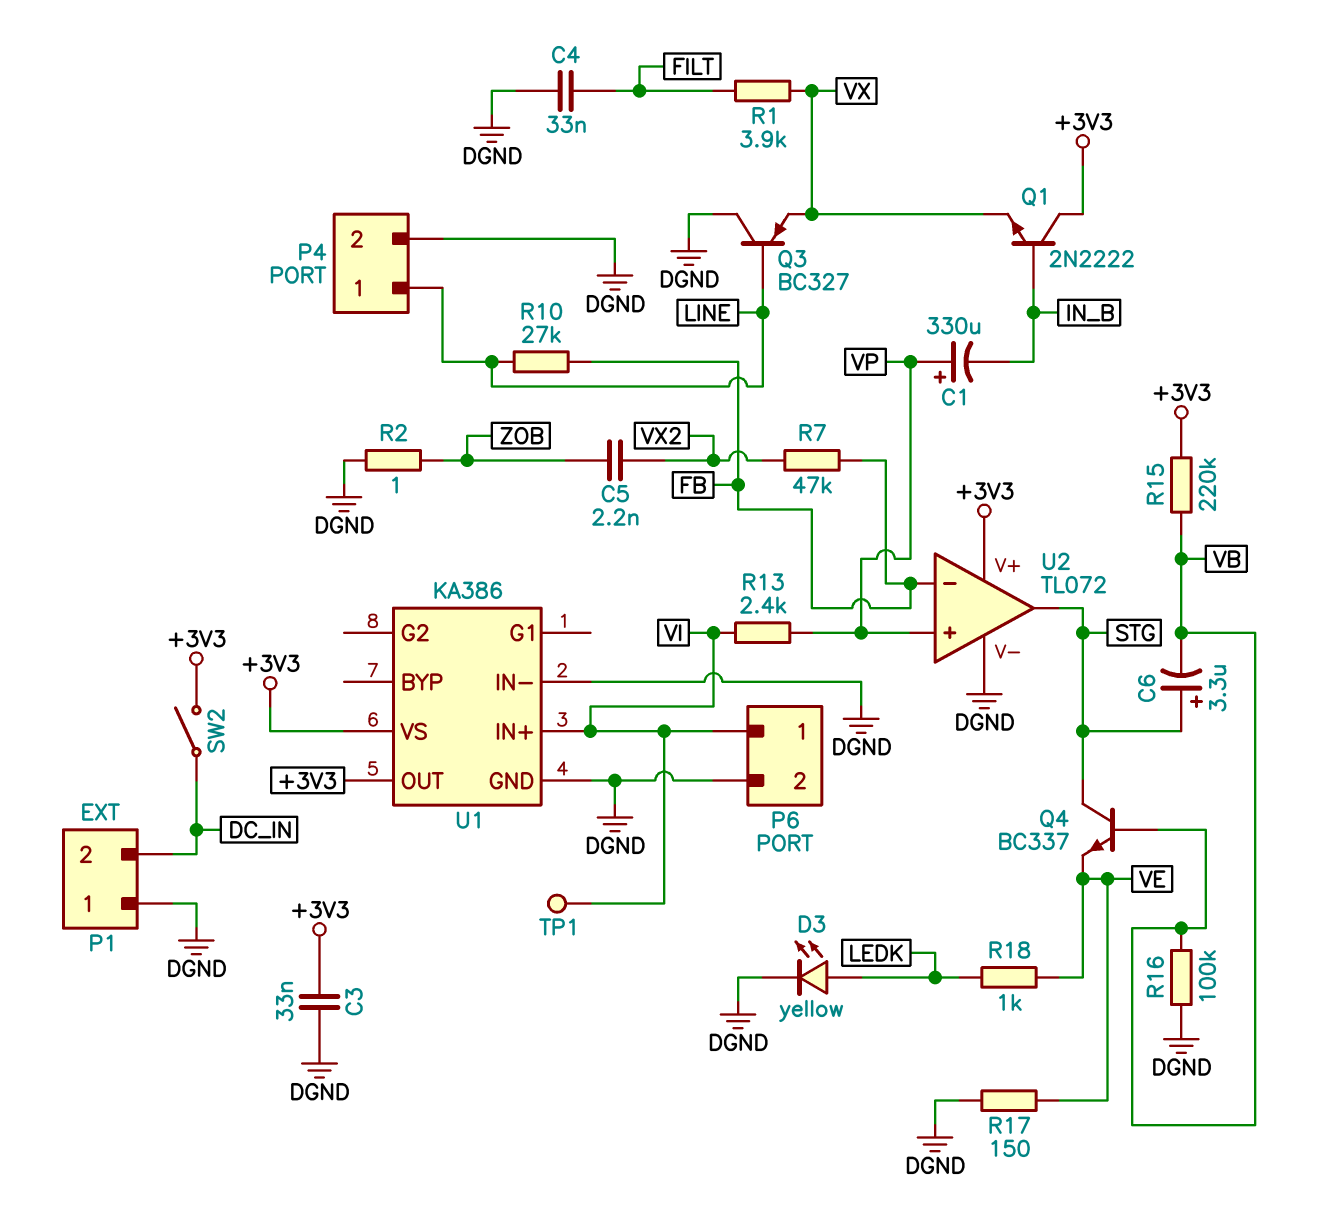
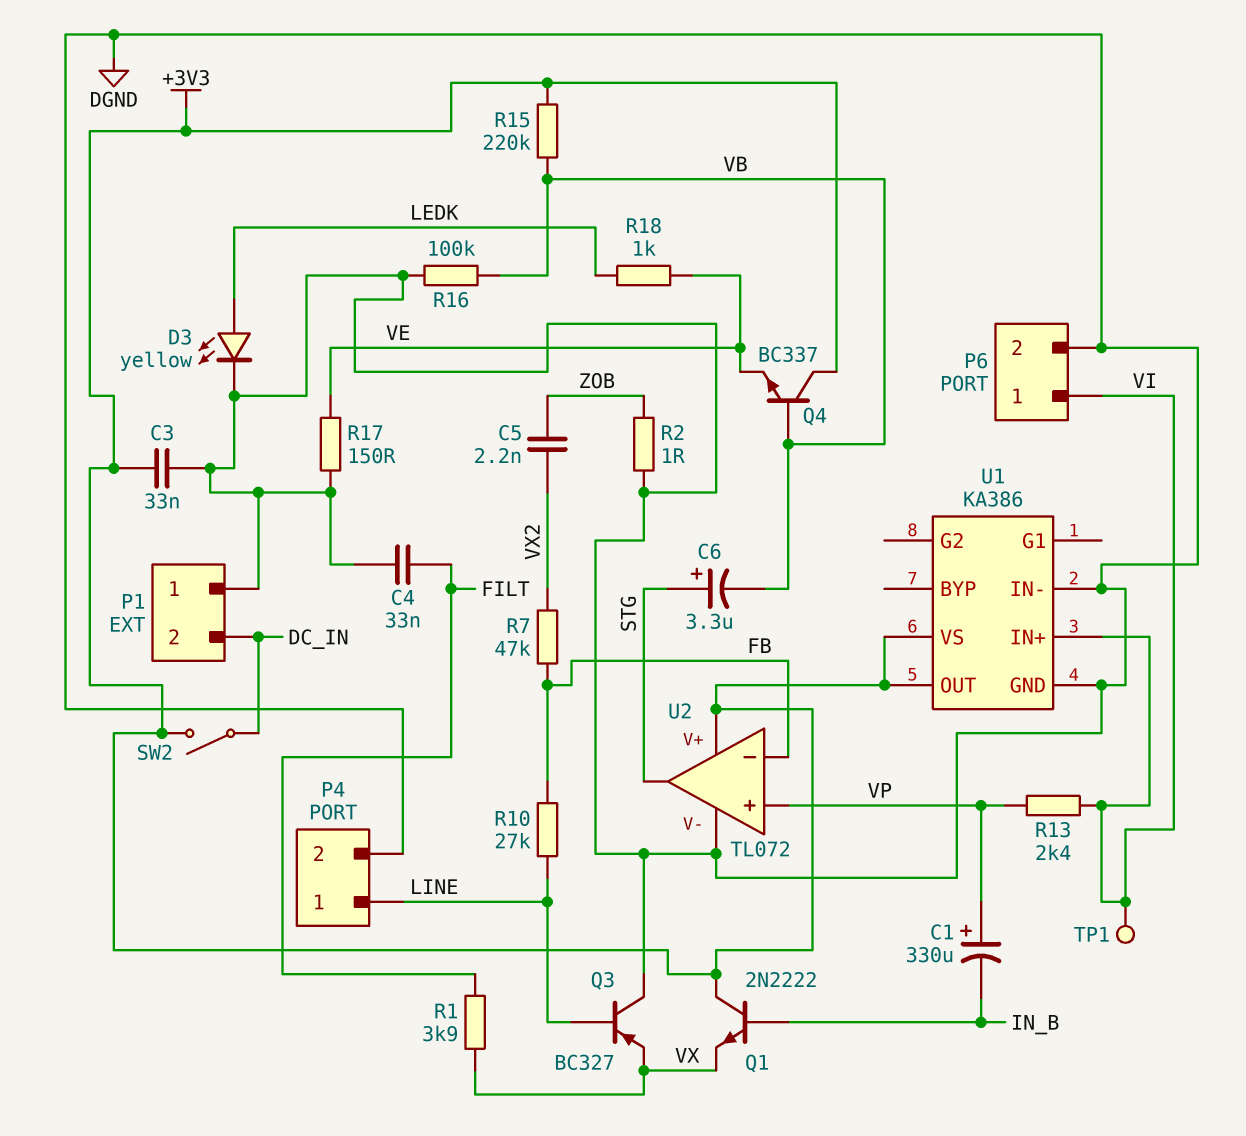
Q4: NPN BC337 (B VB, C STG, E VE) -> NPN BC337 (B VB, C +3V3, E VE)

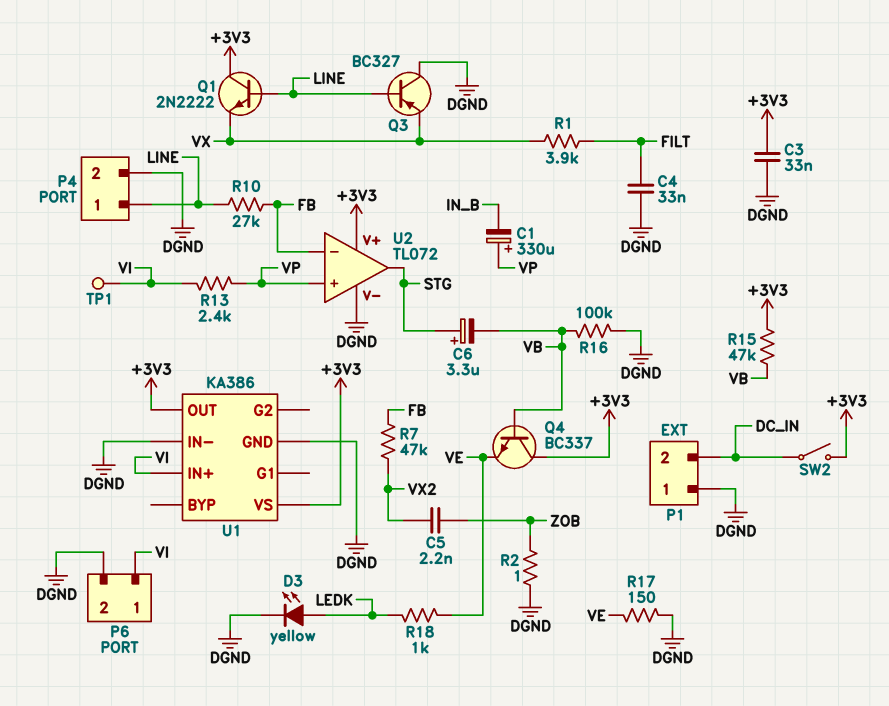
Q1: NPN 2N2222 (B IN_B, C +3V3, E VX) -> NPN 2N2222 (B LINE, C +3V3, E VX)
R15: 220k (+3V3, VB) -> 47k (+3V3, VB)

